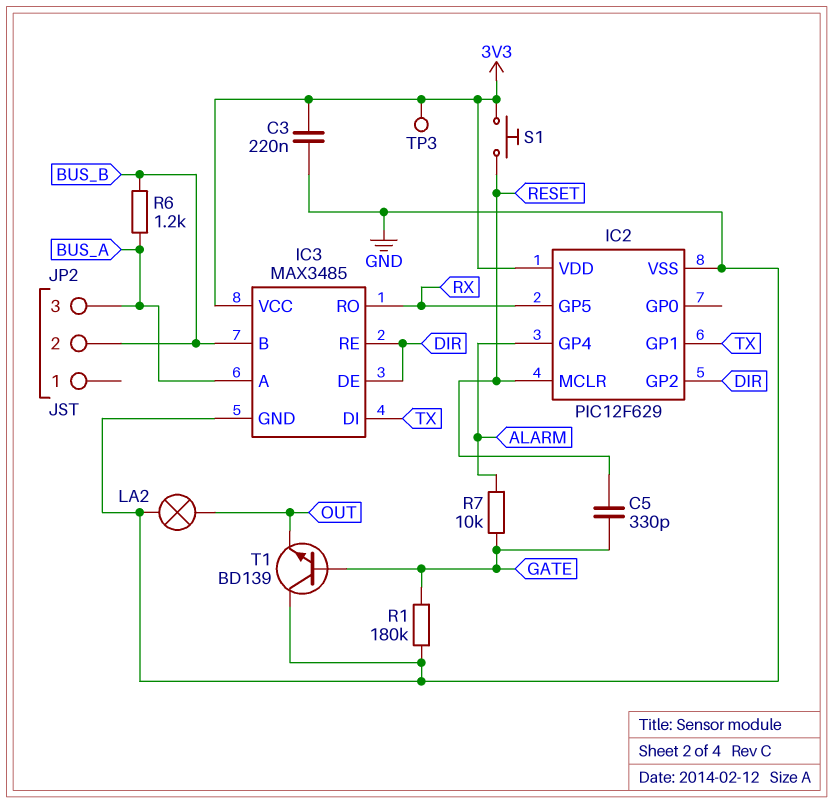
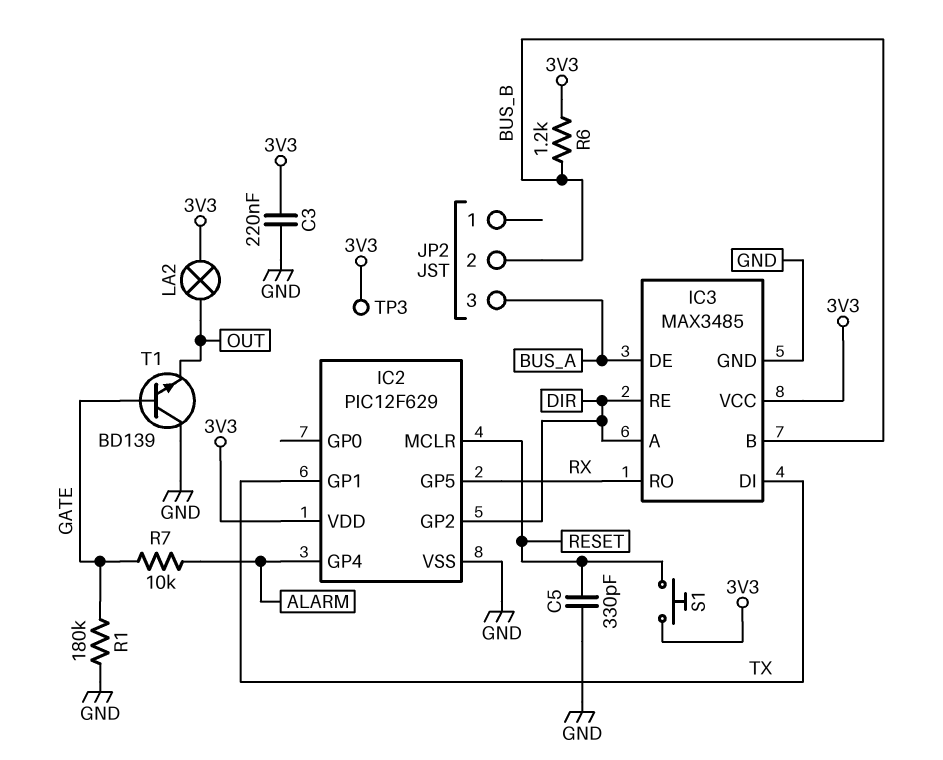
C5: 330pF (GATE, RESET) -> 330pF (GND, RESET)
IC3 pin A: BUS_A -> DIR
IC3 pin DE: DIR -> BUS_A
LA2: lamp (GND, OUT) -> lamp (3V3, OUT)
R6: 1.2k (BUS_A, BUS_B) -> 1.2k (3V3, BUS_B)

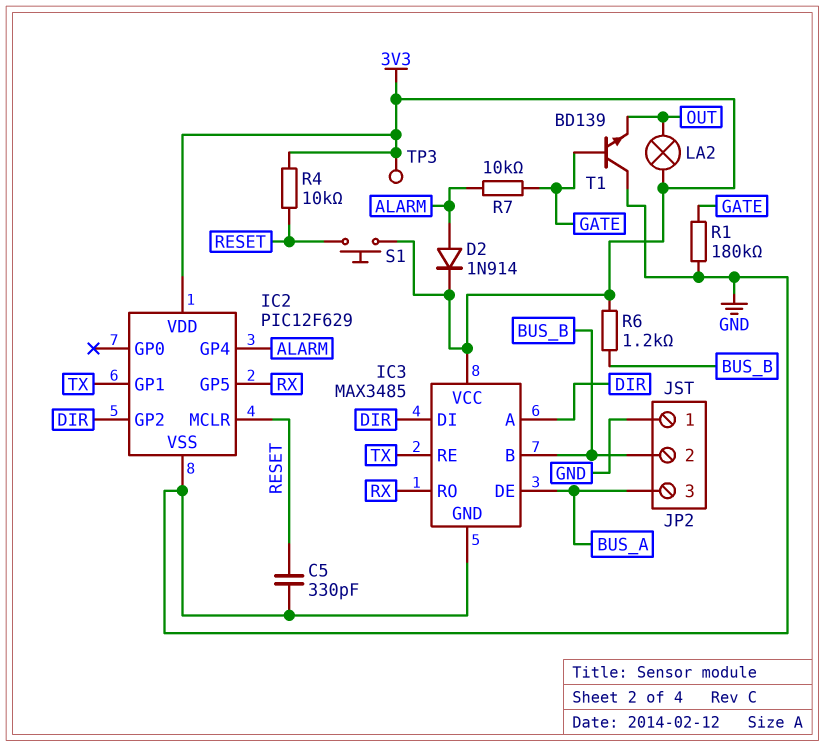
C3: 220nF (3V3, GND) -> none
D2: none -> diode 1N914 (A ALARM, K 3V3)
IC3 pin DI: TX -> DIR
IC3 pin RE: DIR -> TX
JP2 pin 1: none -> GND
R4: none -> 10k (3V3, RESET)

